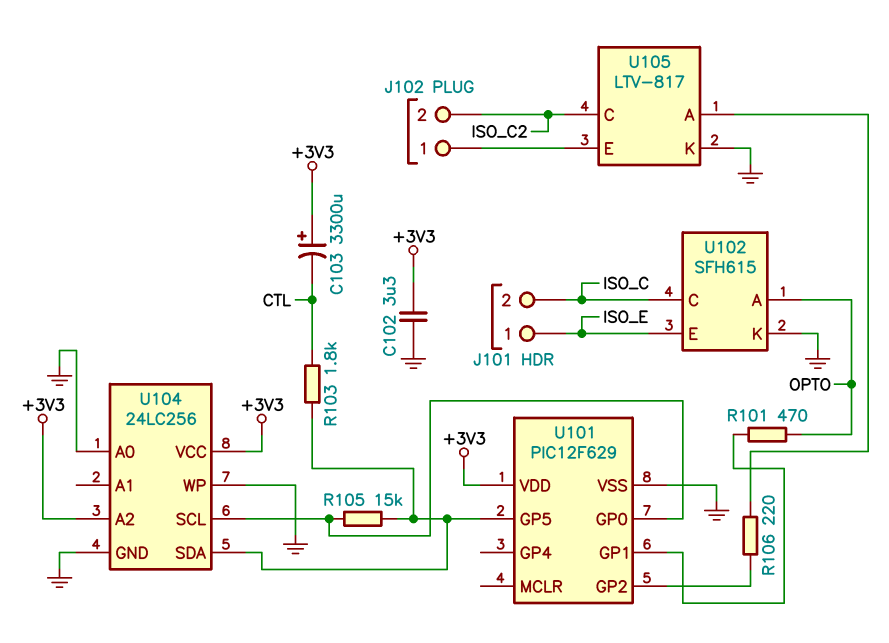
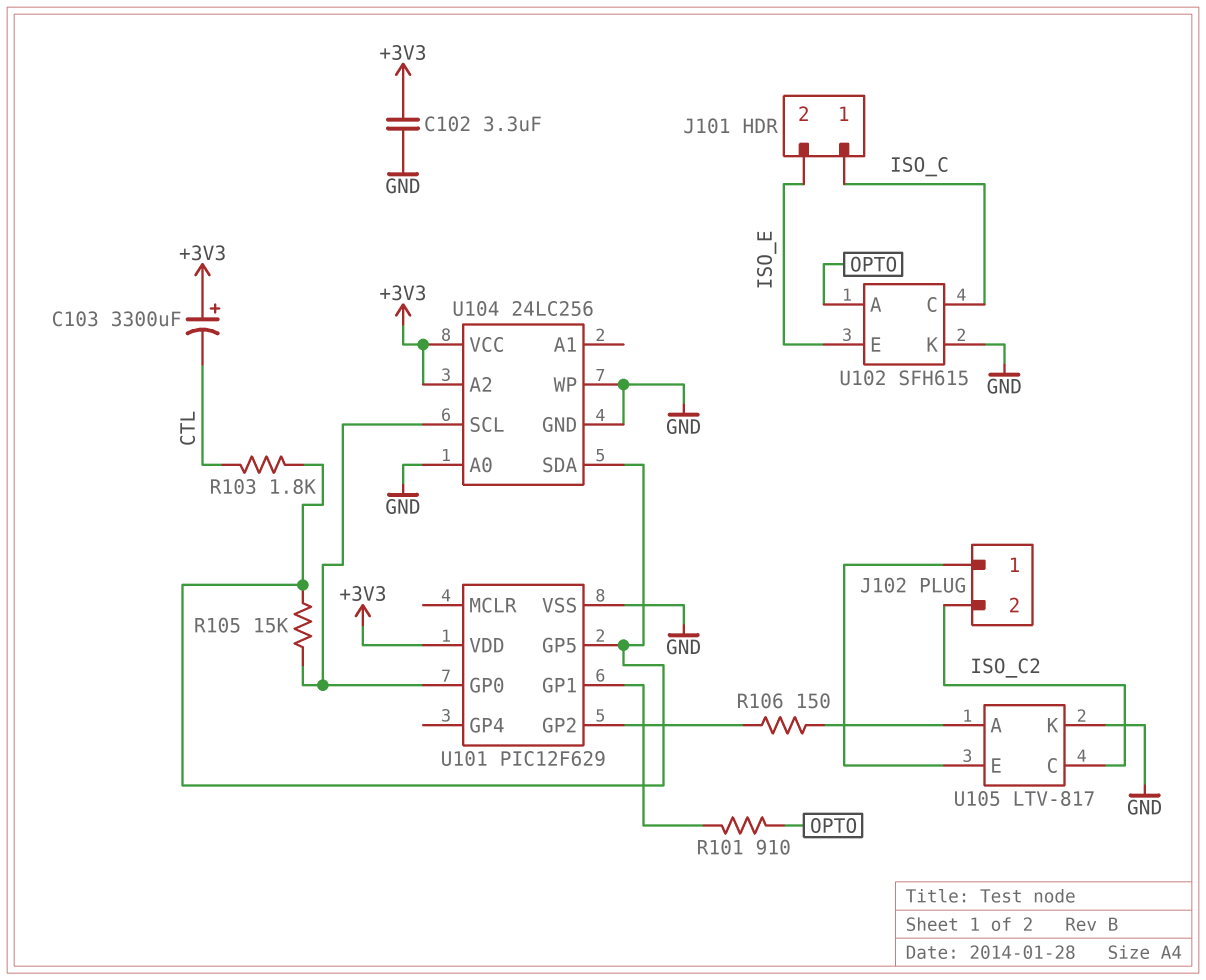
J101 pin 1: ISO_E -> ISO_C
J101 pin 2: ISO_C -> ISO_E
R101: 470 (OPTO, U101/GP1) -> 910 (OPTO, U101/GP1)
R106: 220 (U101/GP2, U105/A) -> 150 (U101/GP2, U105/A)

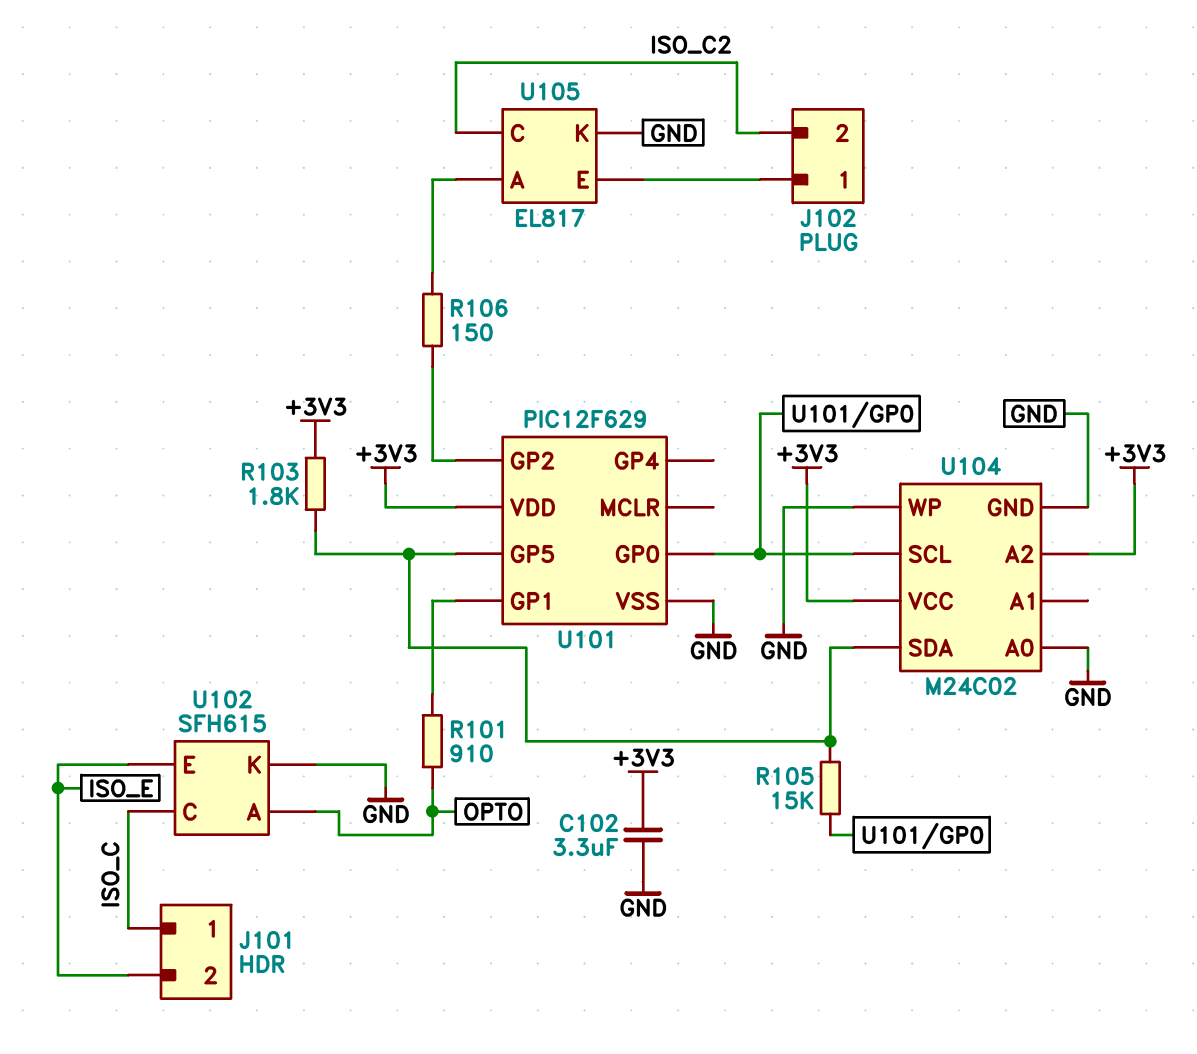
C103: 3300uF (plus +3V3, minus CTL) -> none
R103: 1.8k (CTL, U101/GP5) -> 1.8k (+3V3, U101/GP5)
U104: 24LC256 -> M24C02
U105: LTV-817 -> EL817

